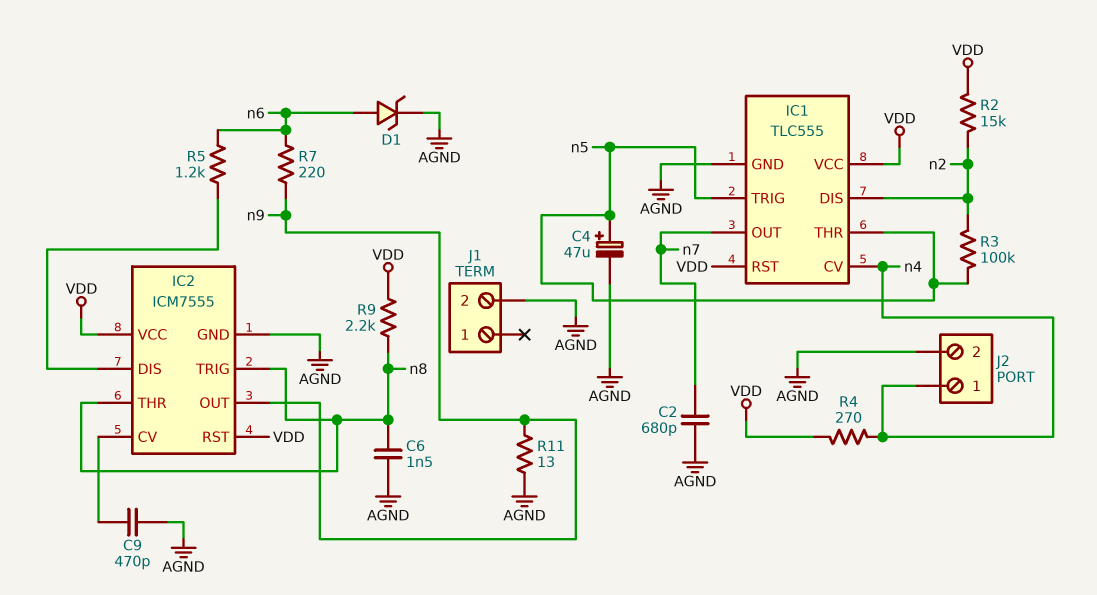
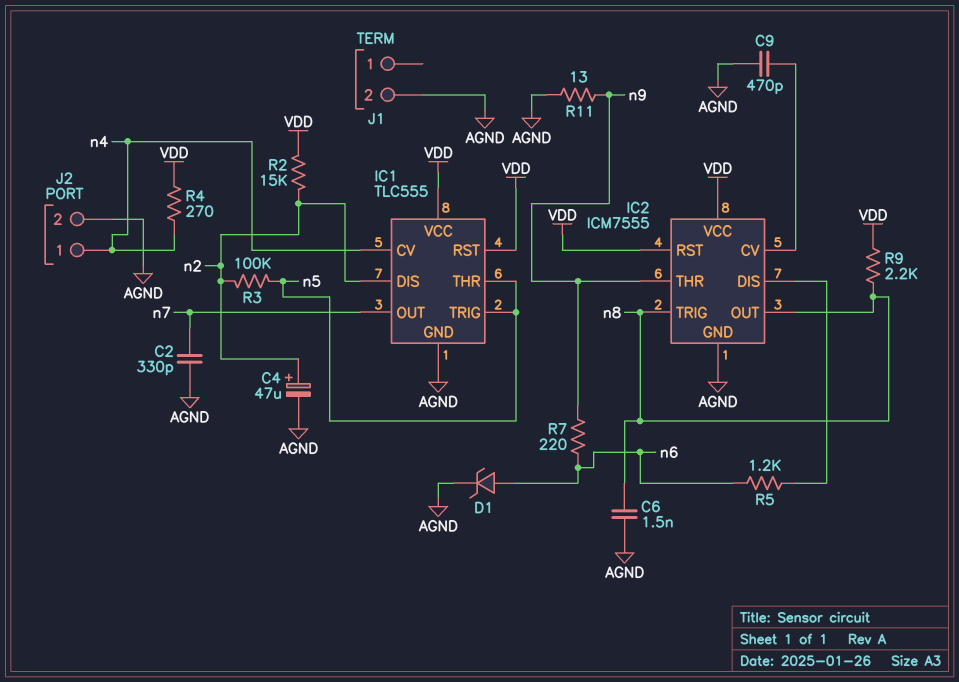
C2: 680pF (AGND, n7) -> 330pF (AGND, n7)
C4: 47uF (plus n5, minus AGND) -> 47uF (plus n2, minus AGND)
IC2 pin OUT: n9 -> n8
IC2 pin THR: n8 -> n9

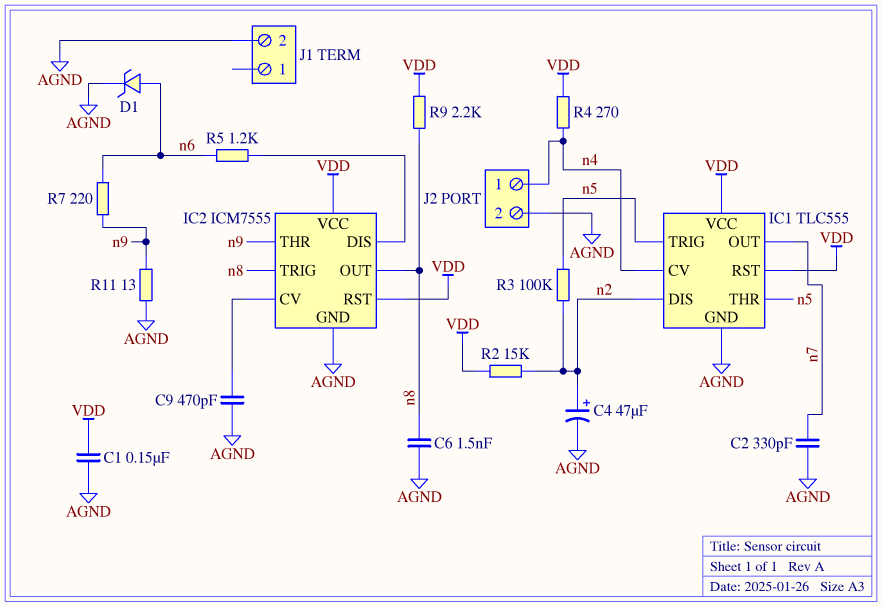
C1: none -> 150nF (AGND, VDD)

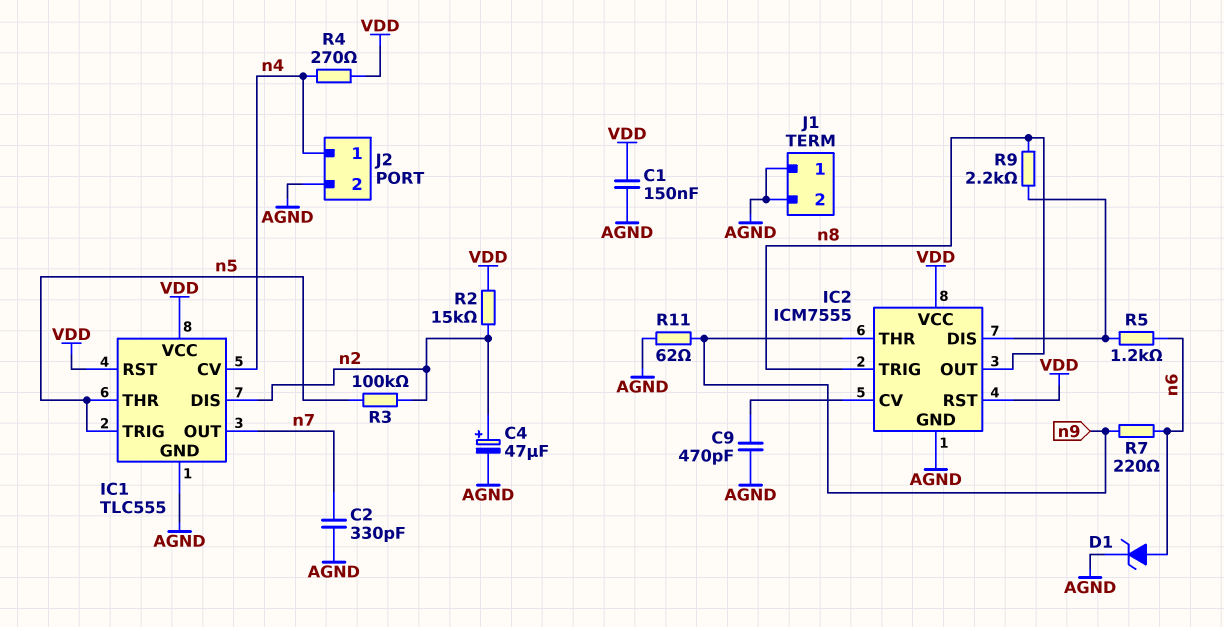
C6: 1.5nF (AGND, n8) -> none
J1 pin 1: none -> AGND
R9: 2.2k (VDD, n8) -> 2.2k (IC2/DIS, n8)
R11: 13 (AGND, n9) -> 62 (AGND, n9)

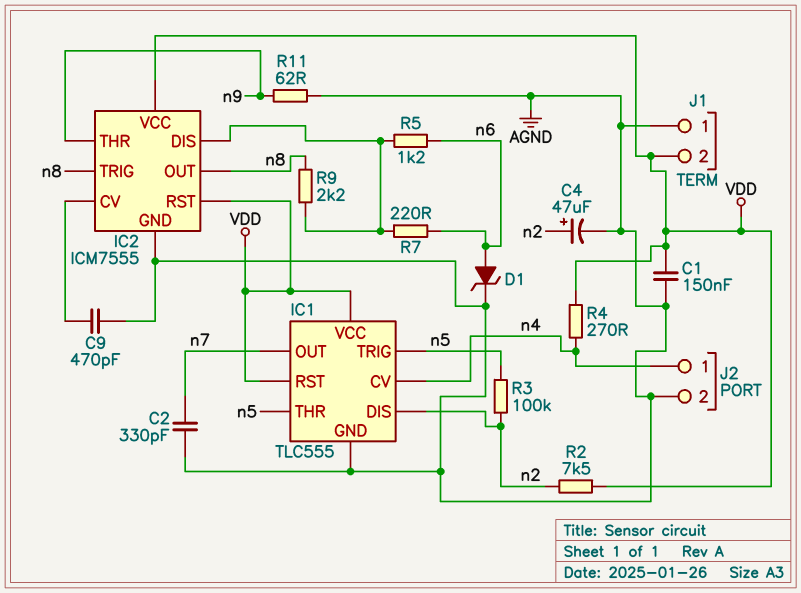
J1 pin 2: AGND -> VDD
R2: 15k (VDD, n2) -> 7.5k (VDD, n2)
R7: 220 (n6, n9) -> 220 (IC2/DIS, n6)

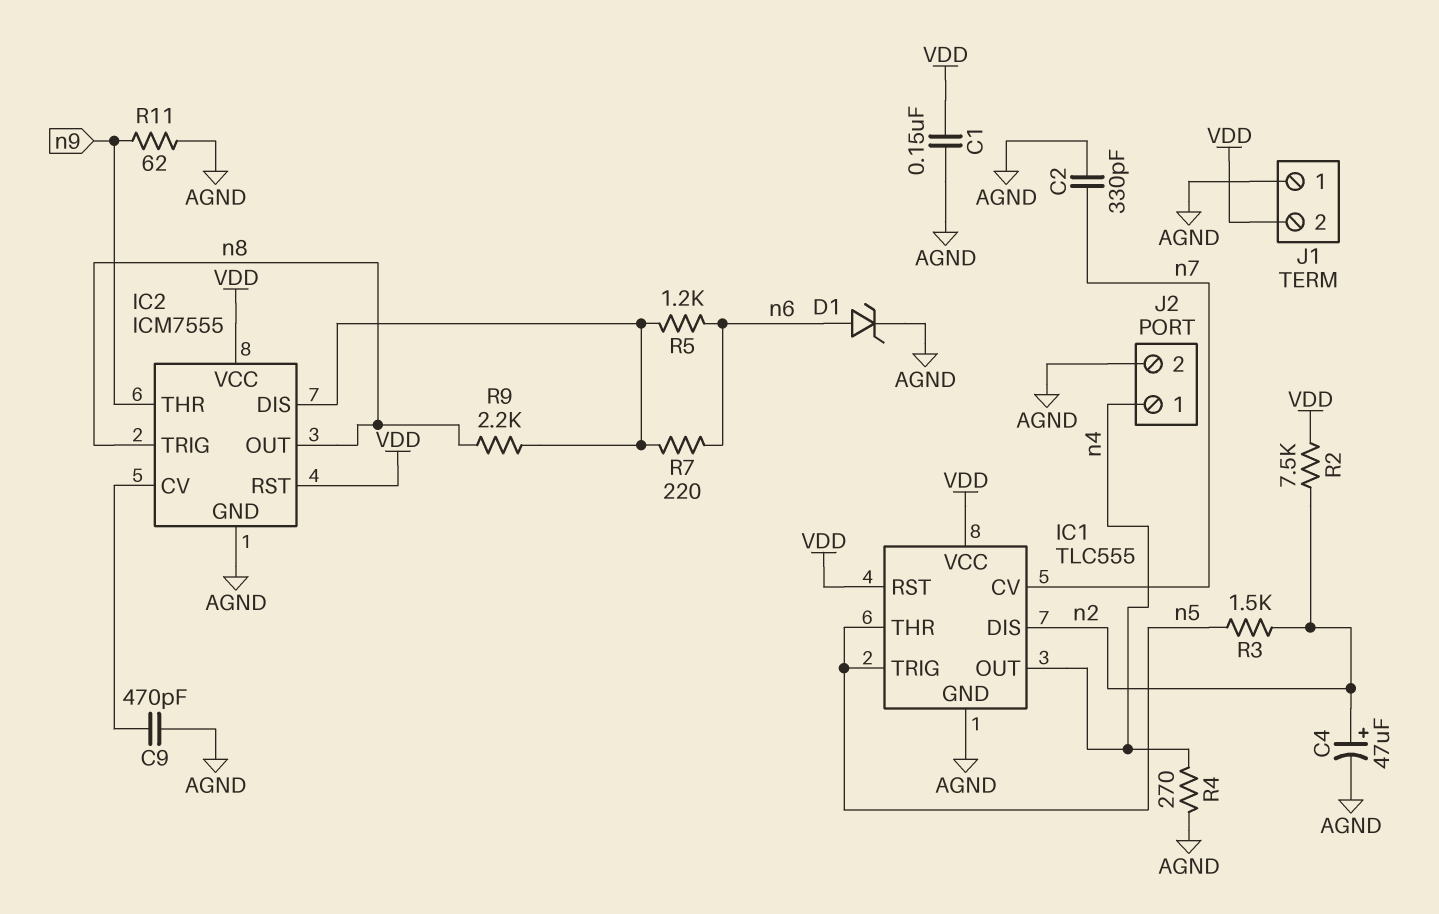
IC1 pin CV: n4 -> n7
IC1 pin OUT: n7 -> n4
R3: 100k (n2, n5) -> 1.5k (n2, n5)
R4: 270 (VDD, n4) -> 270 (AGND, n4)

